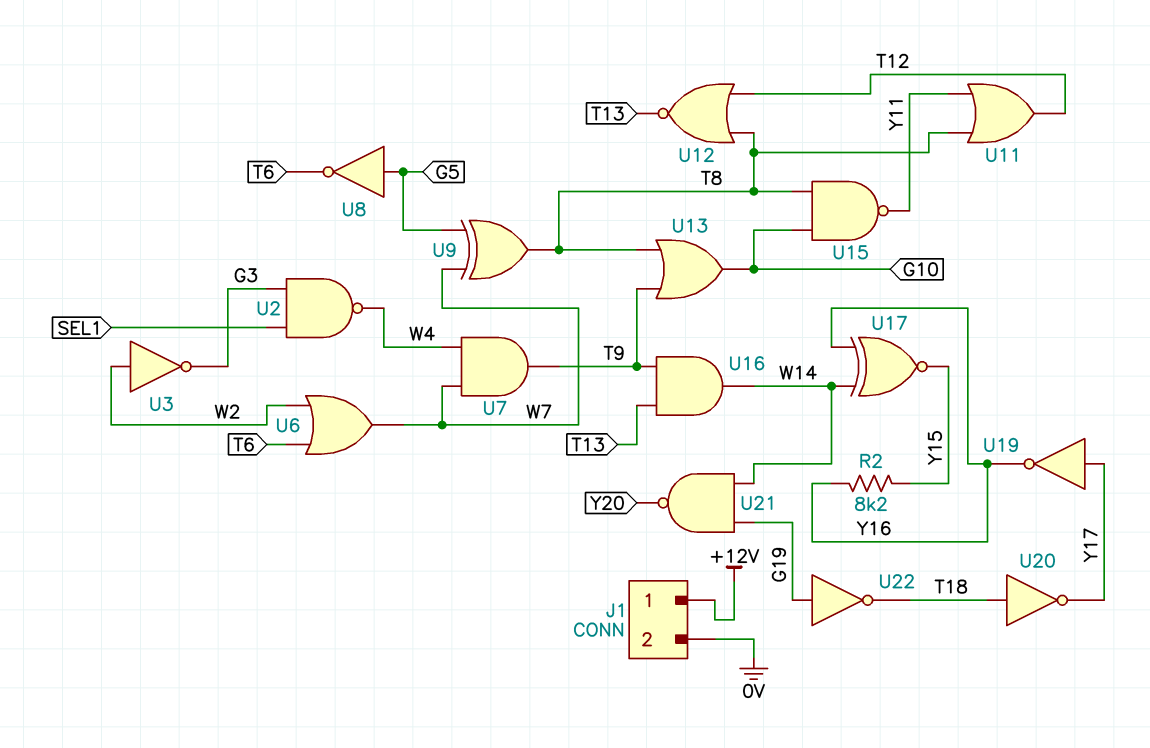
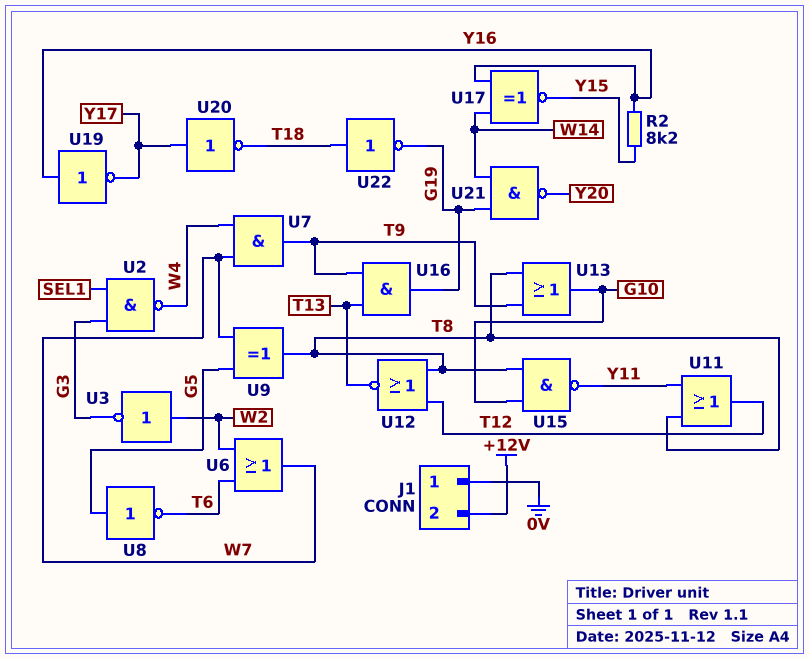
J1 pin 1: +12V -> 0V
J1 pin 2: 0V -> +12V
U16: AND (in T9, in T13, out W14) -> AND (in T9, in T13, out G19)
U19: NOT (in Y17, out Y16) -> NOT (in Y16, out Y17)
U20: NOT (in T18, out Y17) -> NOT (in Y17, out T18)
U22: NOT (in G19, out T18) -> NOT (in T18, out G19)

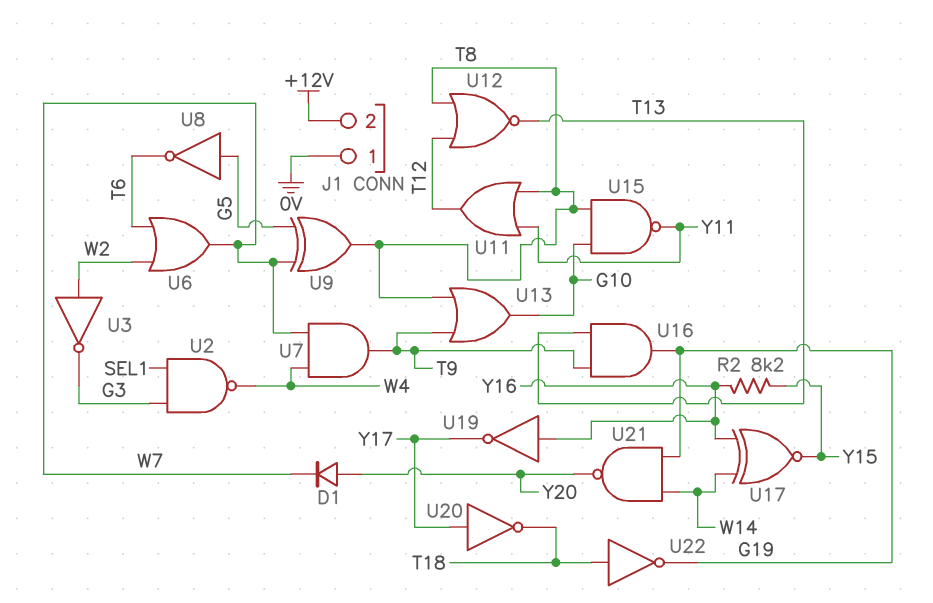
D1: none -> diode (A Y20, K W7)

